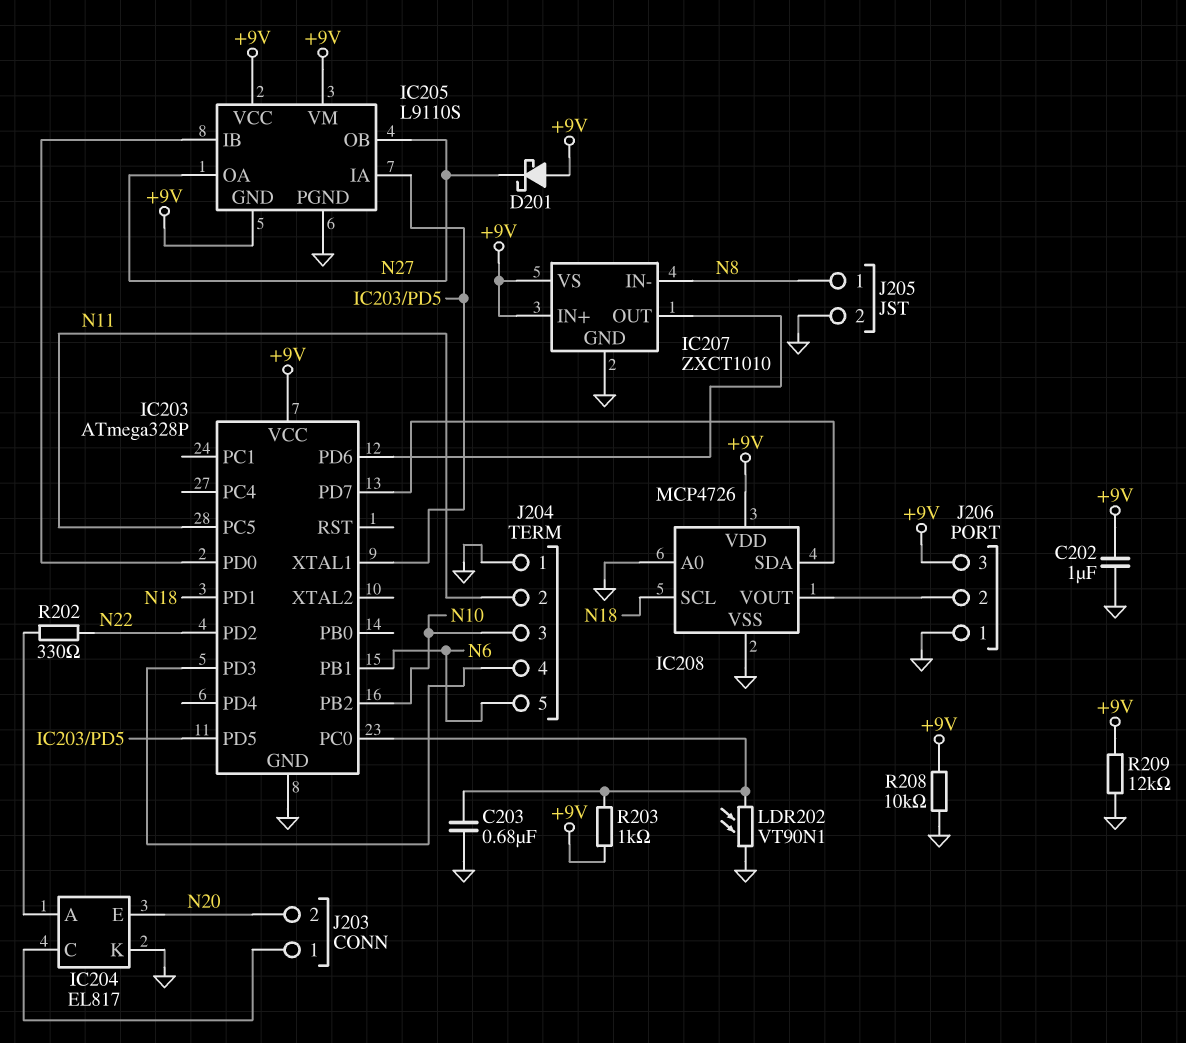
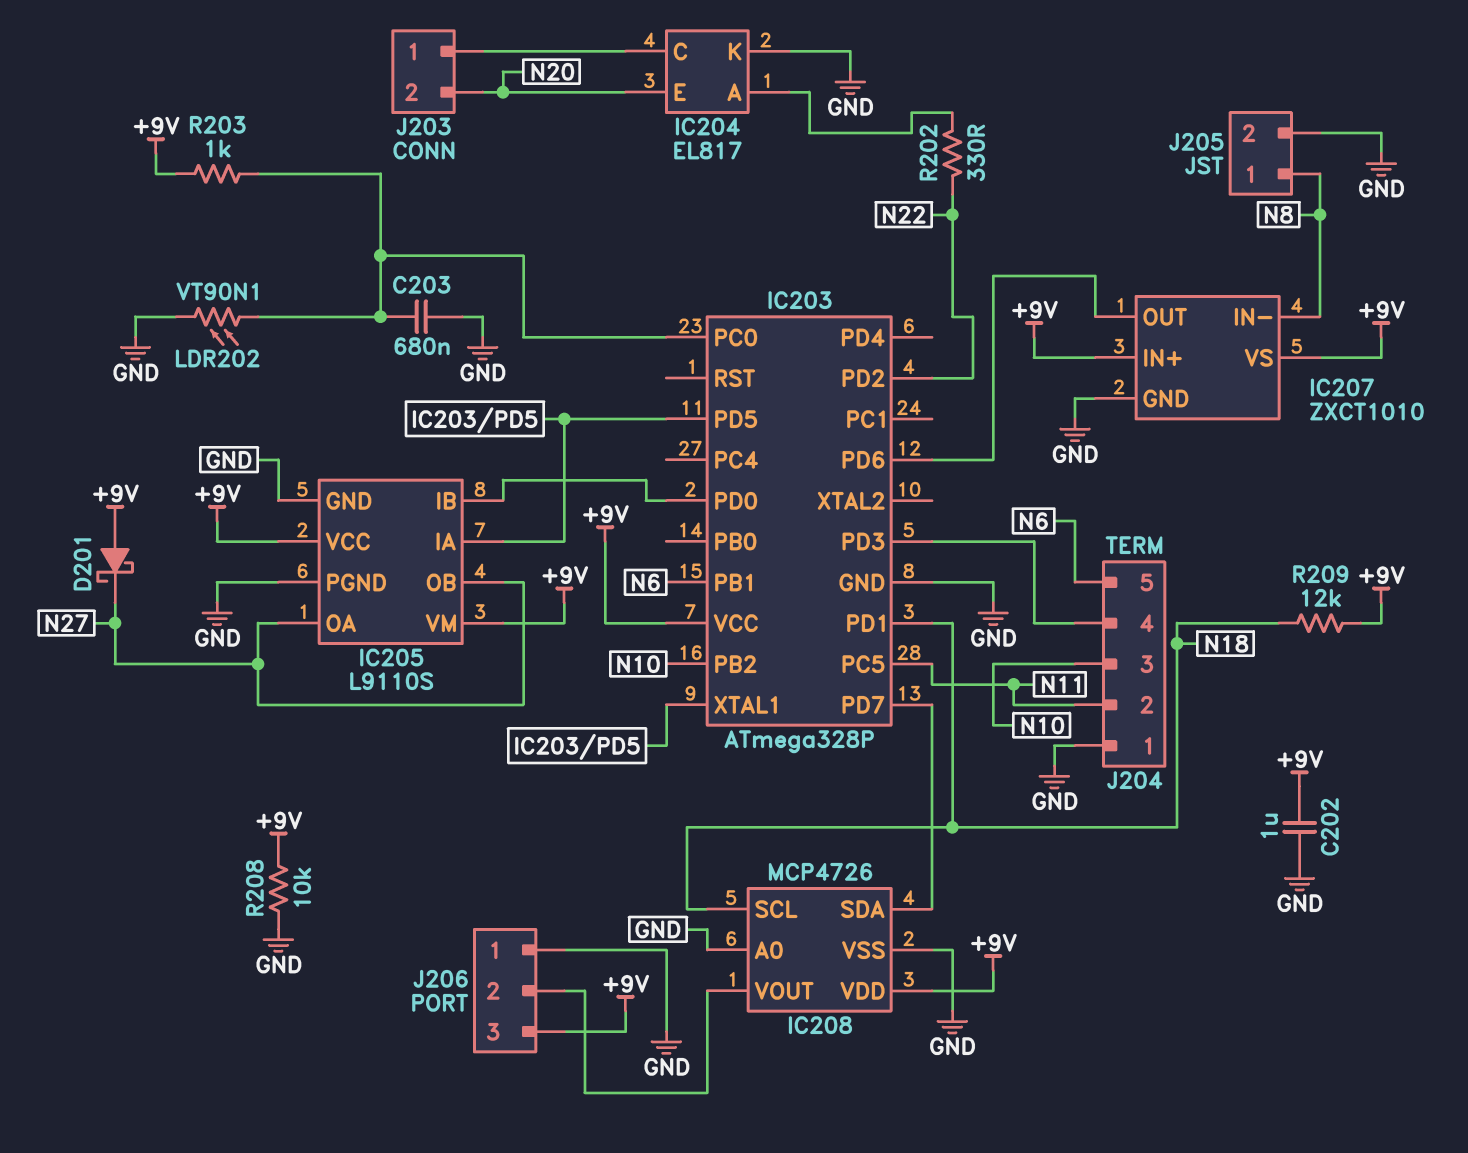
IC205 pin GND: +9V -> GND
R209: 12k (+9V, GND) -> 12k (+9V, N18)

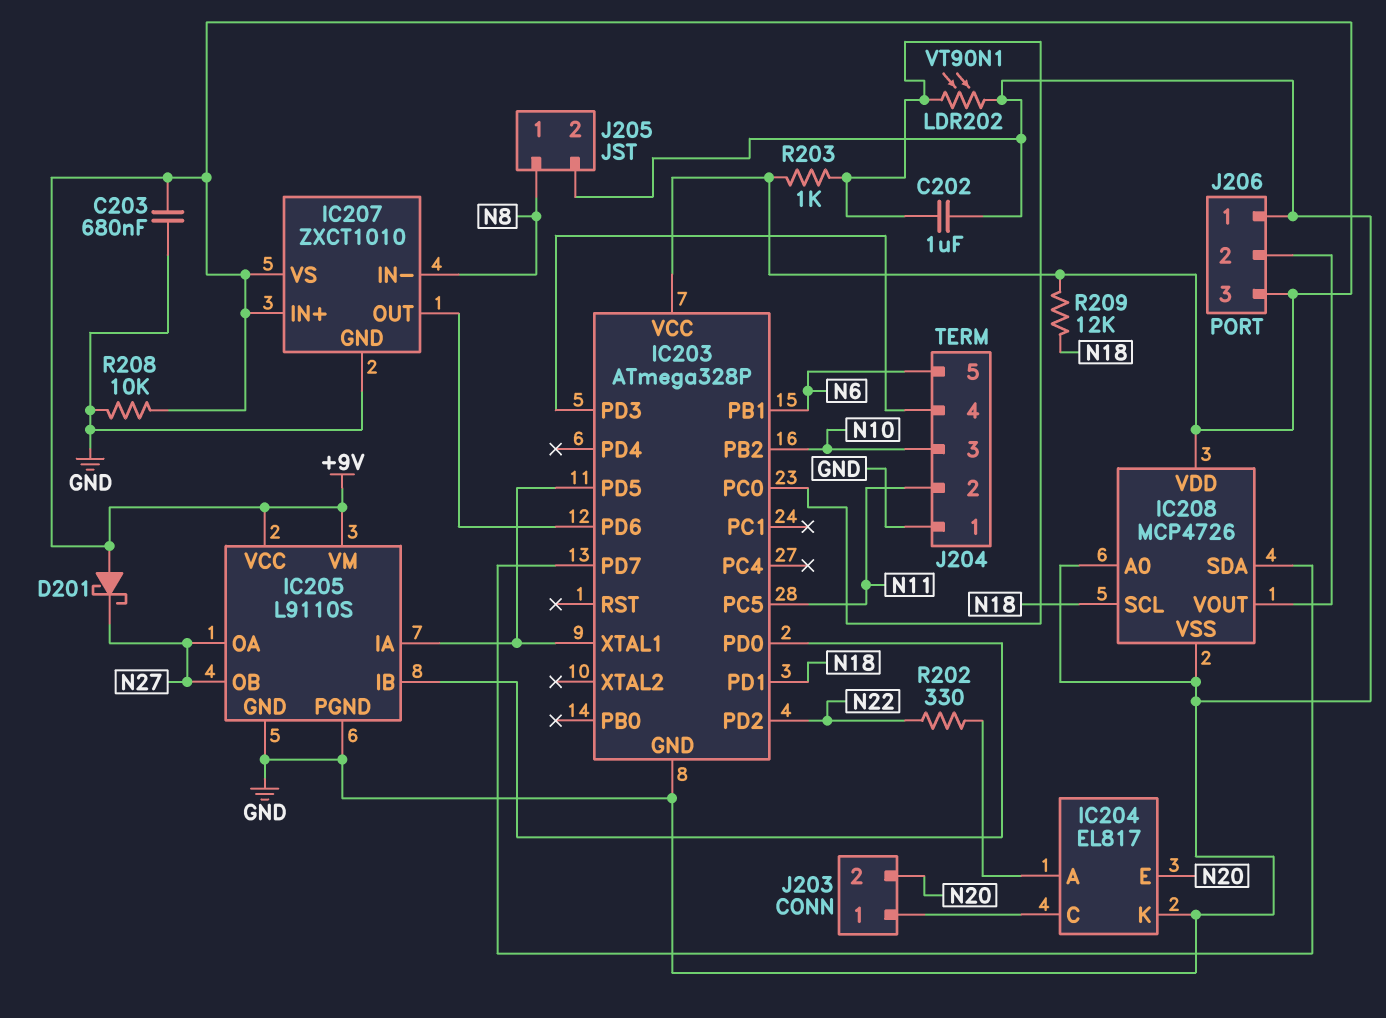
C202: 1uF (+9V, GND) -> 1uF (GND, IC203/PC0)
C203: 680nF (GND, IC203/PC0) -> 680nF (+9V, GND)

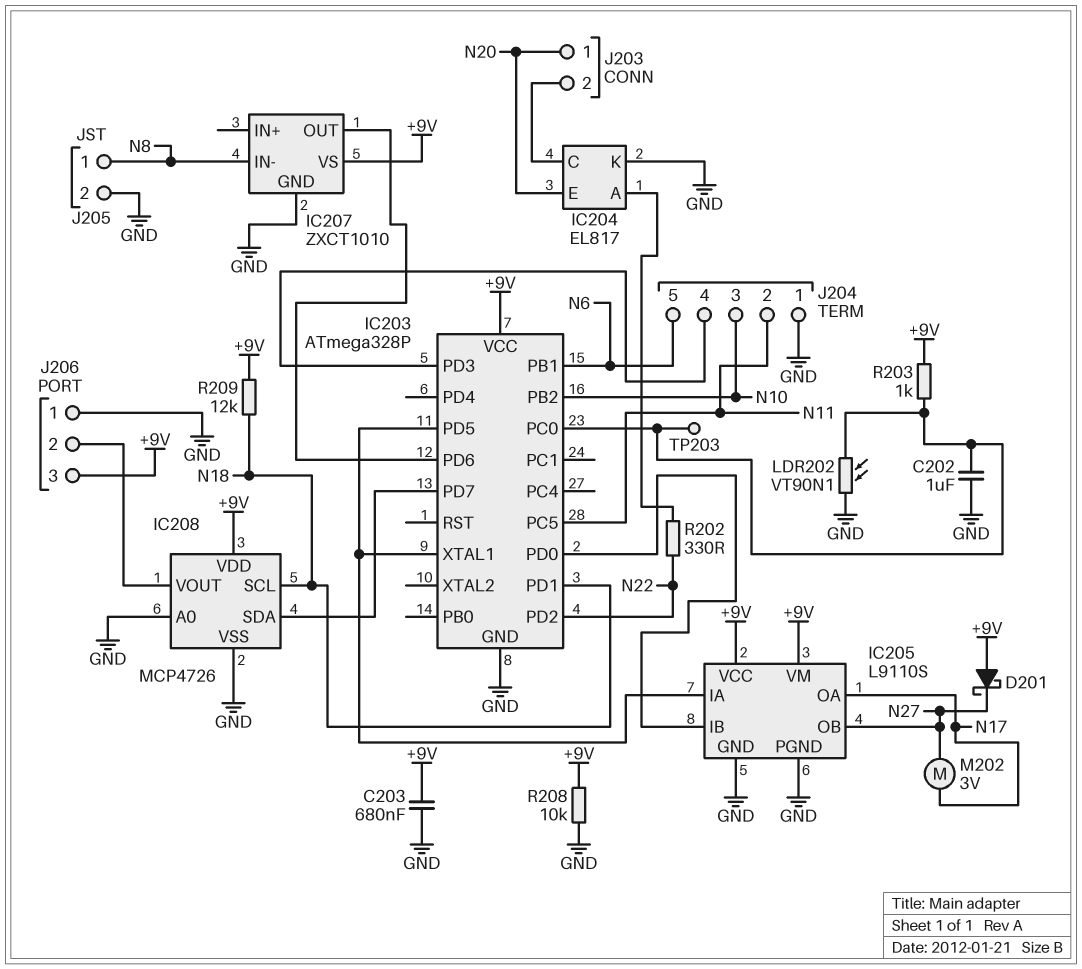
IC205 pin OA: N27 -> N17
IC207 pin IN+: +9V -> none
J203 pin 1: IC204/C -> N20
J203 pin 2: N20 -> IC204/C
M202: none -> motor 3V (N17, N27)
TP203: none -> test point (IC203/PC0)

